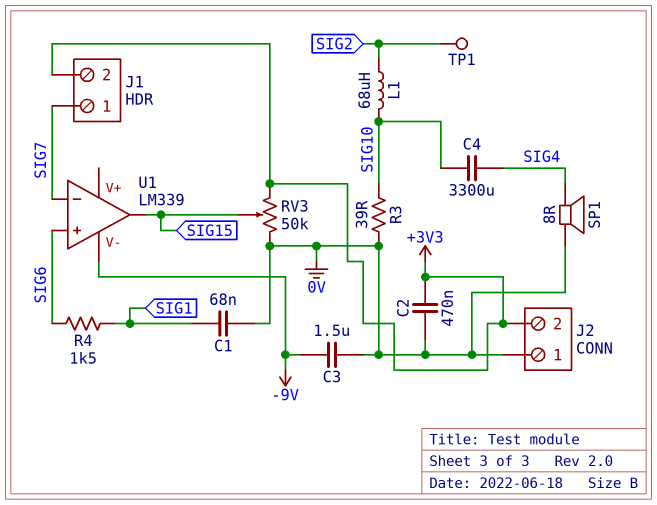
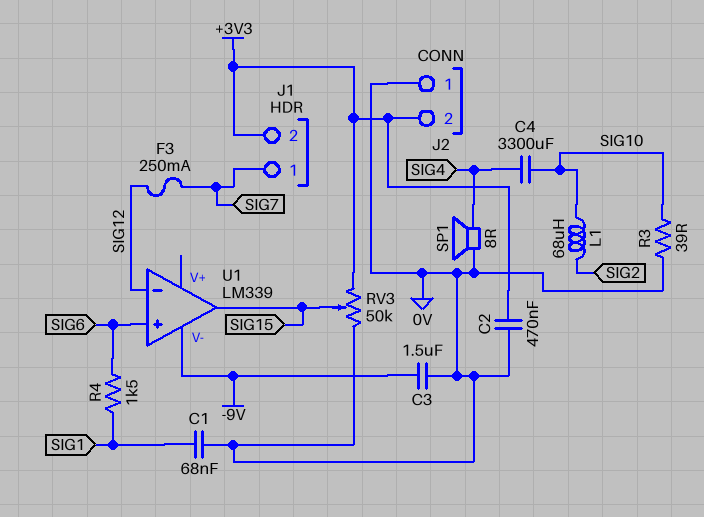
F3: none -> 250mA (SIG7, SIG12)
TP1: test point (SIG2) -> none
U1 pin in-: SIG7 -> SIG12

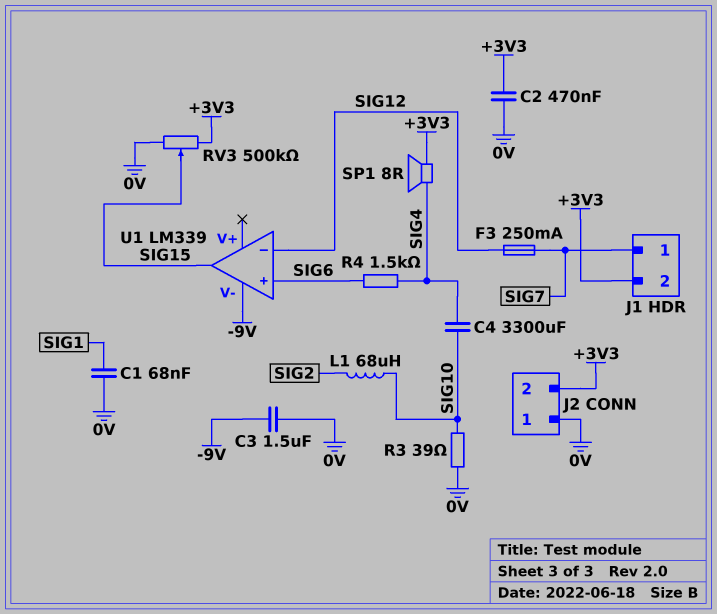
R4: 1.5k (SIG1, SIG6) -> 1.5k (SIG4, SIG6)
RV3: 50k (+3V3, 0V, wiper SIG15) -> 500k (+3V3, 0V, wiper SIG15)
SP1: speaker 8R (0V, SIG4) -> speaker 8R (+3V3, SIG4)

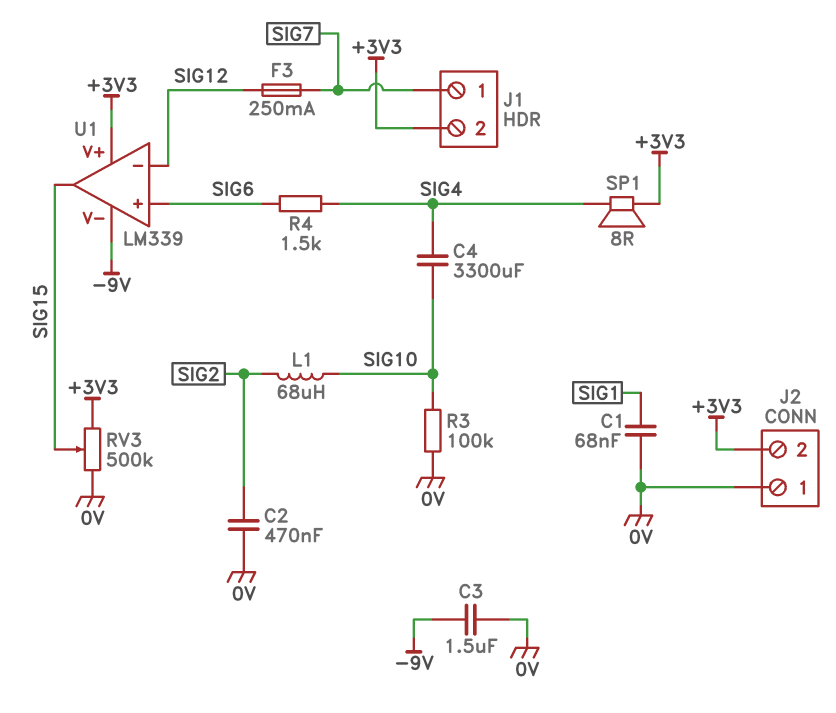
C2: 470nF (+3V3, 0V) -> 470nF (0V, SIG2)
R3: 39 (0V, SIG10) -> 100k (0V, SIG10)
U1 pin V+: none -> +3V3

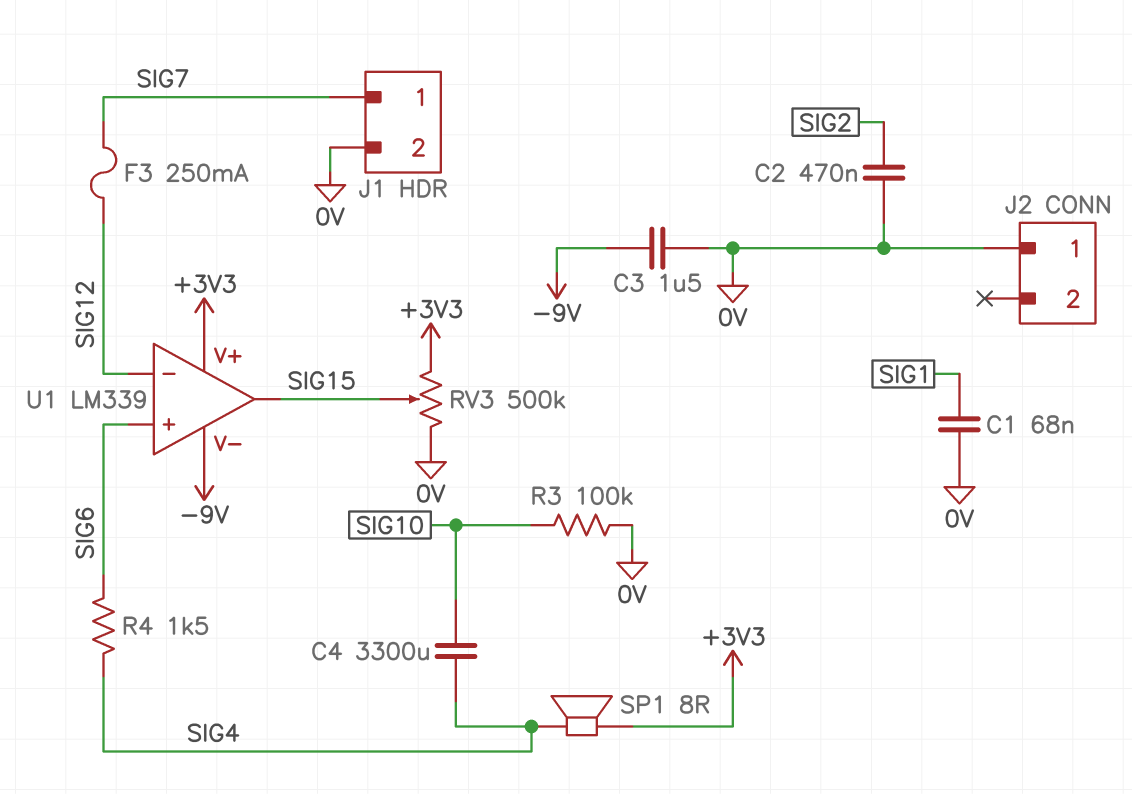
J1 pin 2: +3V3 -> 0V
J2 pin 2: +3V3 -> none
L1: 68uH (SIG2, SIG10) -> none

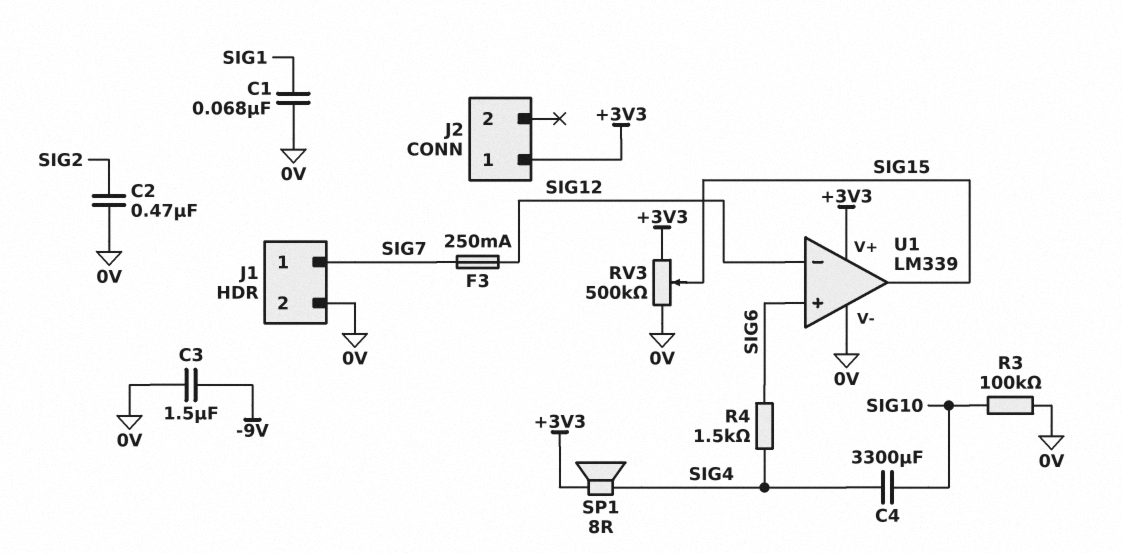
J2 pin 1: 0V -> +3V3
U1 pin V-: -9V -> 0V

